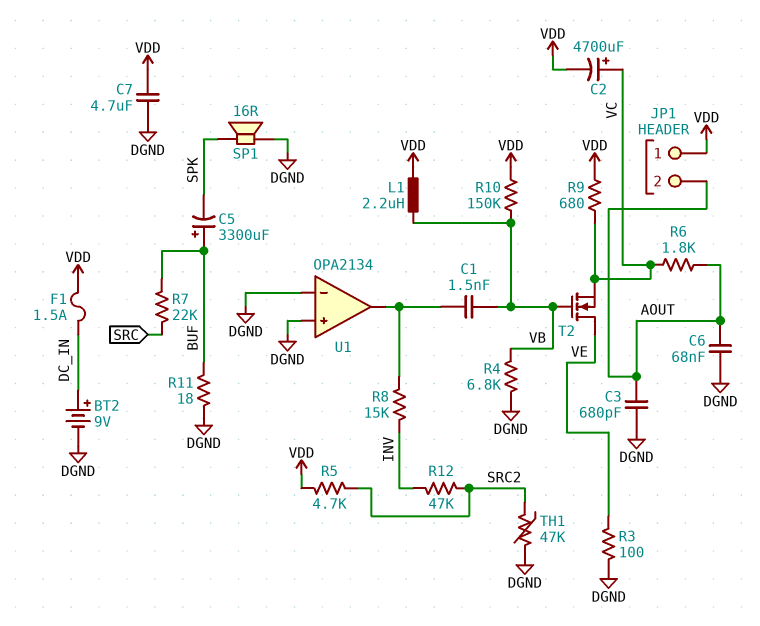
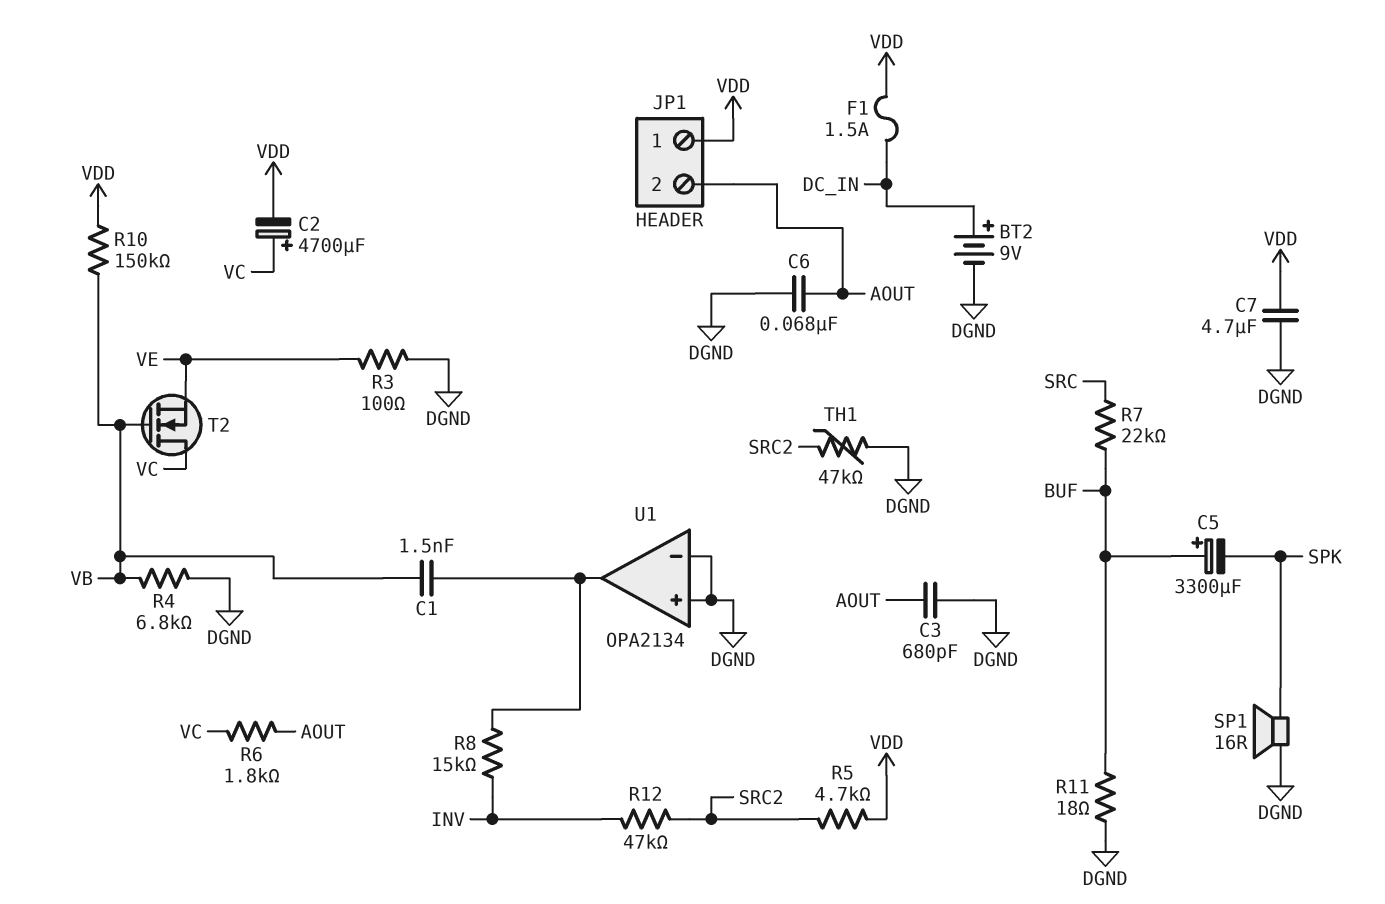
L1: 2.2uH (VB, VDD) -> none
R9: 680 (VC, VDD) -> none
T2: NMOS (G VB, D VE, S VC) -> NMOS (G VB, D VC, S VE)

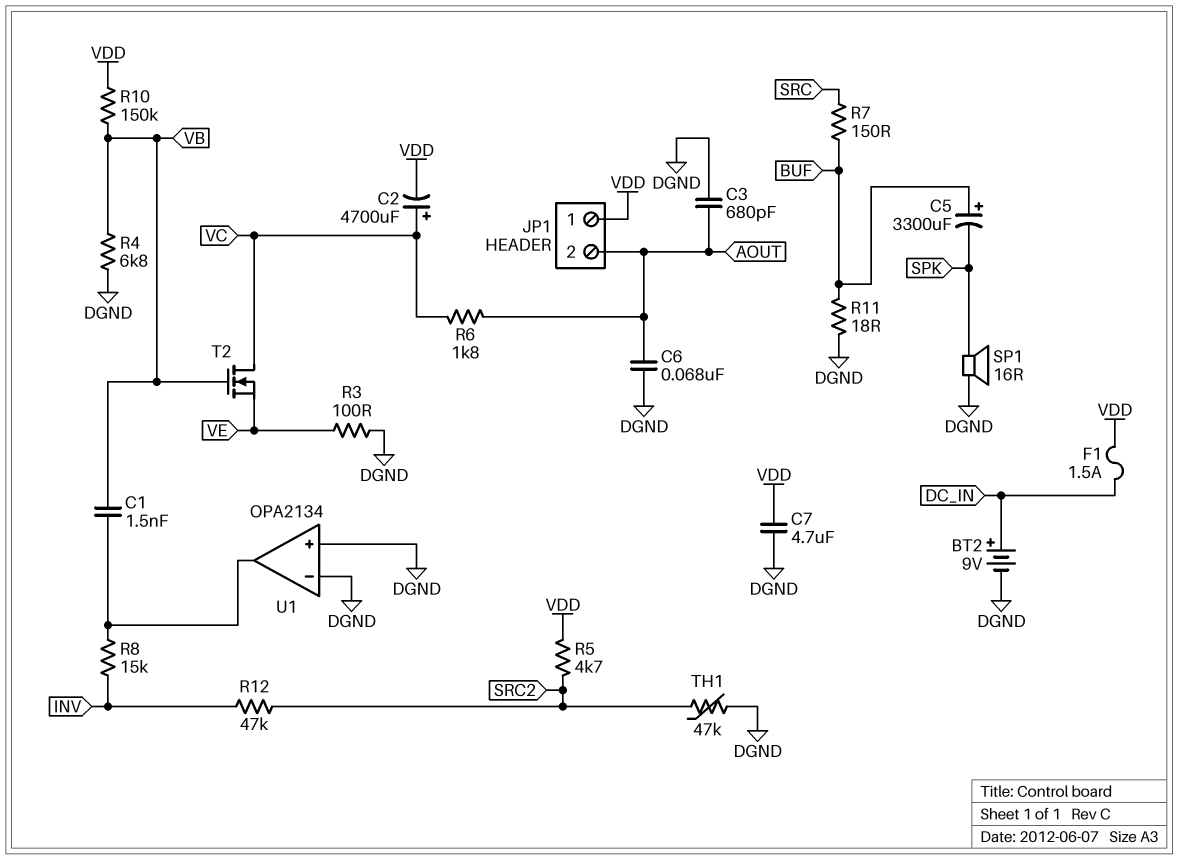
R7: 22k (BUF, SRC) -> 150 (BUF, SRC)

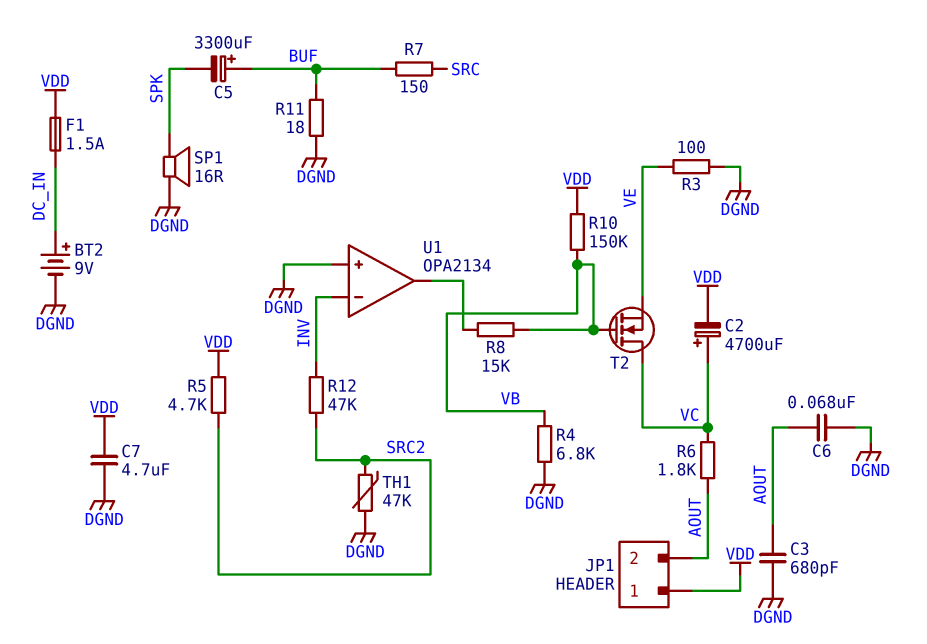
C1: 1.5nF (U1/out, VB) -> none
R8: 15k (INV, U1/out) -> 15k (U1/out, VB)
U1 pin in-: DGND -> INV

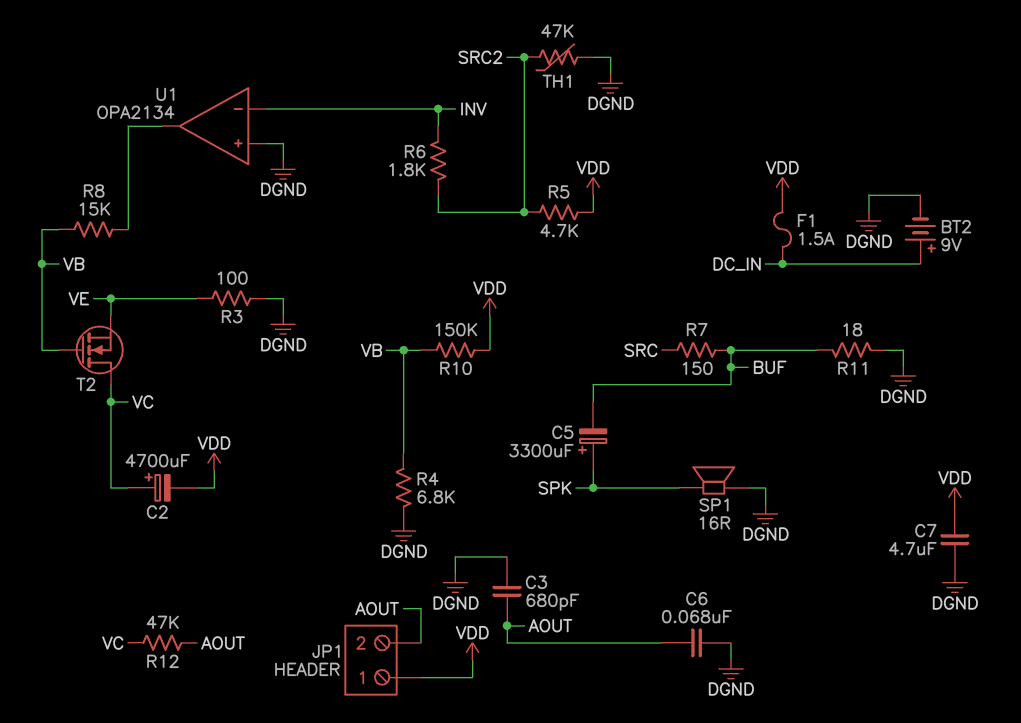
C5: 3300uF (plus BUF, minus SPK) -> 3300uF (plus SPK, minus BUF)
R6: 1.8k (AOUT, VC) -> 1.8k (INV, SRC2)
R12: 47k (INV, SRC2) -> 47k (AOUT, VC)

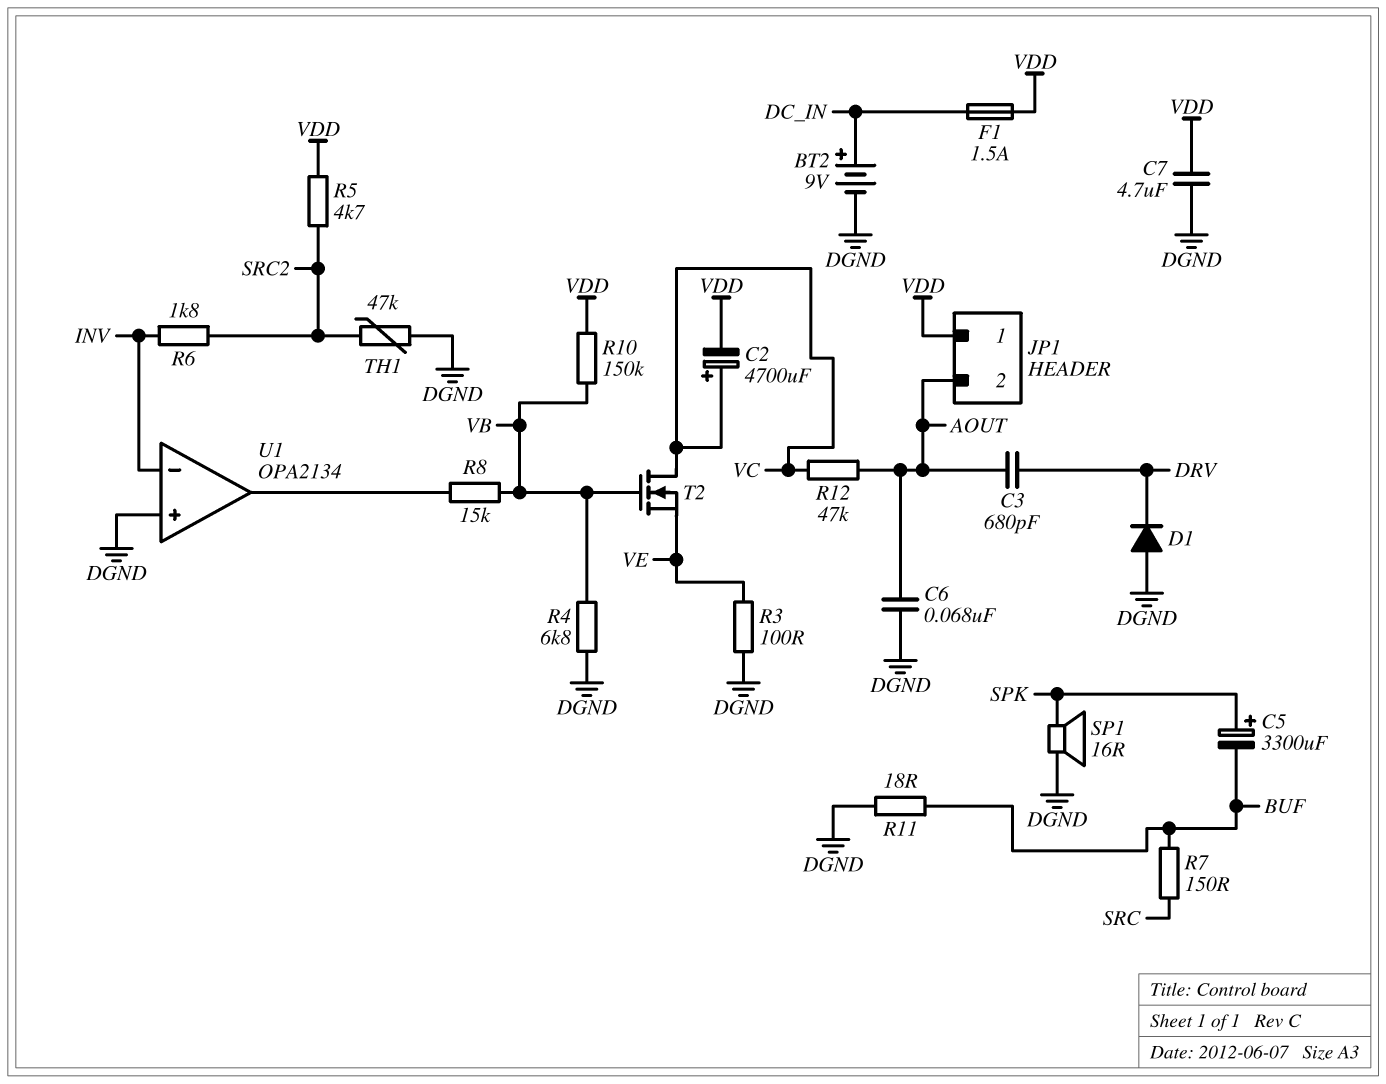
C3: 680pF (AOUT, DGND) -> 680pF (AOUT, DRV)
D1: none -> diode (A DGND, K DRV)

